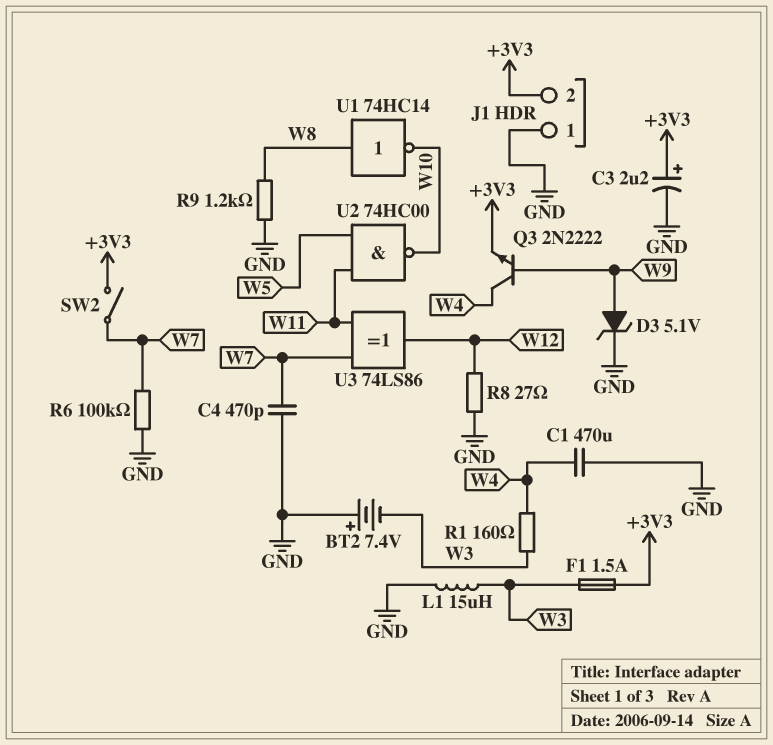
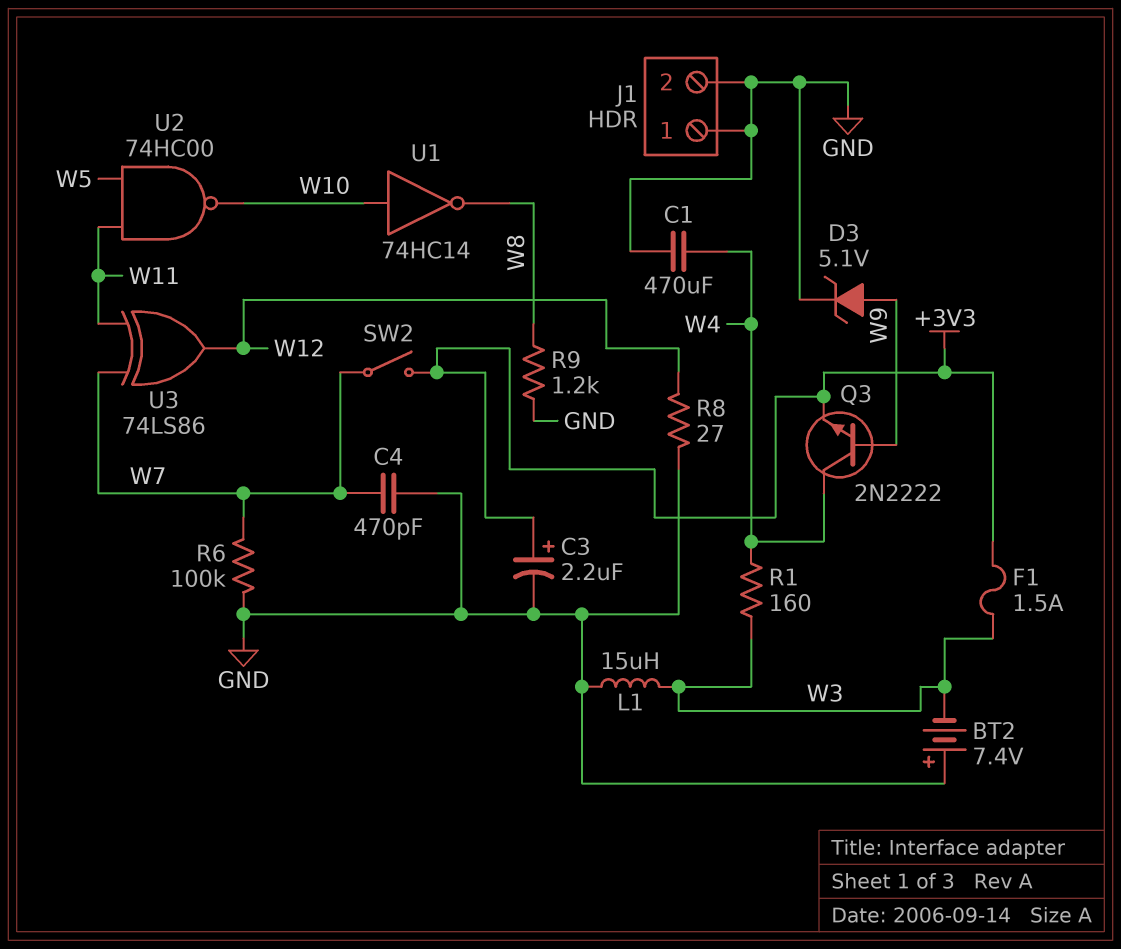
J1 pin 2: +3V3 -> GND
U1: NOT 74HC14 (in W8, out W10) -> NOT 74HC14 (in W10, out W8)

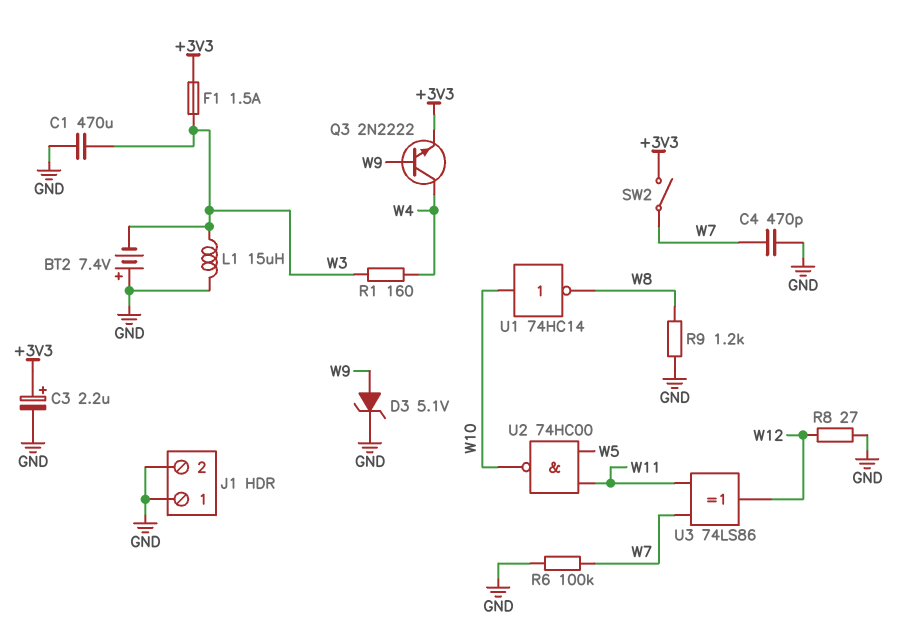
C1: 470uF (GND, W4) -> 470uF (GND, W3)

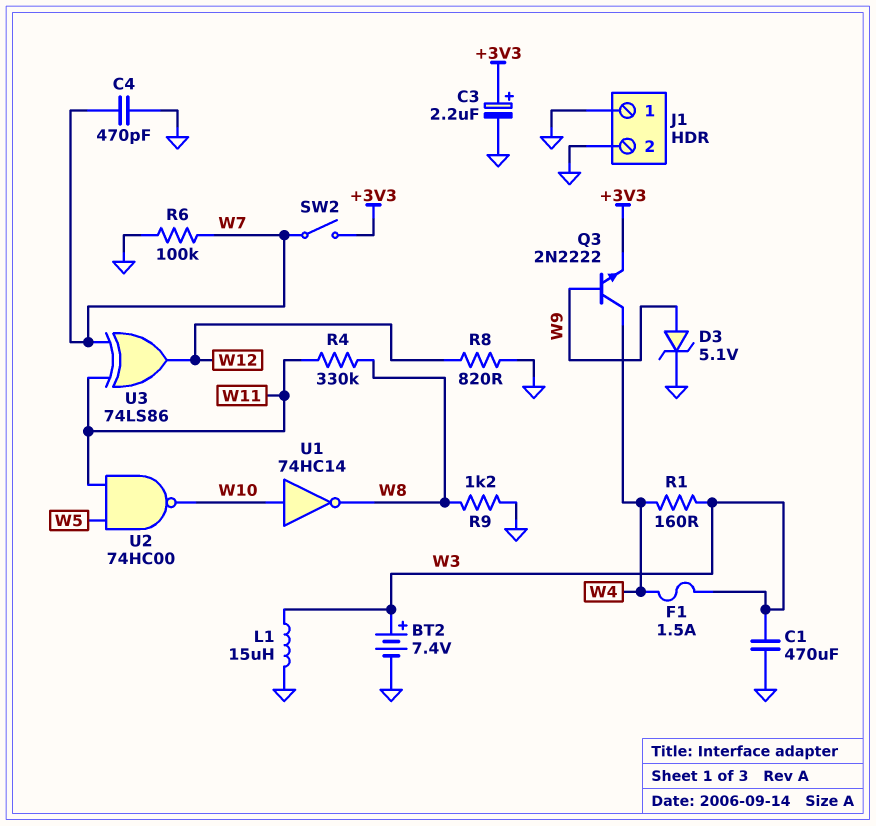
BT2: 7.4V (plus GND, minus W3) -> 7.4V (plus W3, minus GND)
F1: 1.5A (+3V3, W3) -> 1.5A (W3, W4)
R4: none -> 330k (W8, W11)
R8: 27 (GND, W12) -> 820 (GND, W12)

